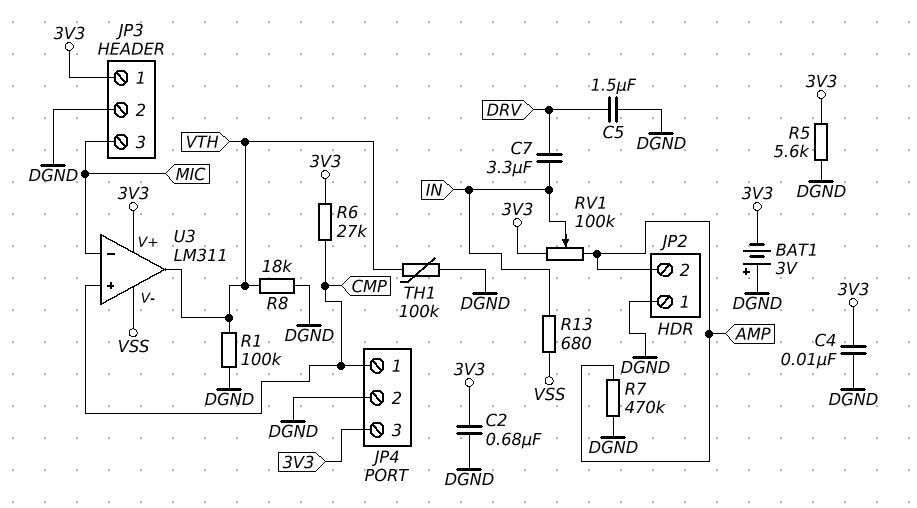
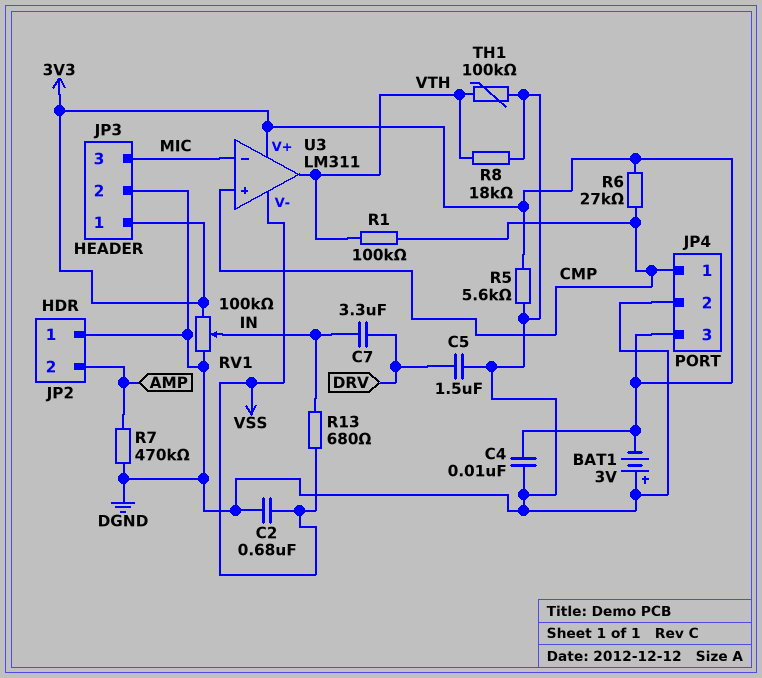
C2: 680nF (3V3, DGND) -> 680nF (DGND, VSS)
R1: 100k (DGND, VTH) -> 100k (CMP, VTH)
RV1: 100k (3V3, AMP, wiper IN) -> 100k (3V3, DGND, wiper IN)

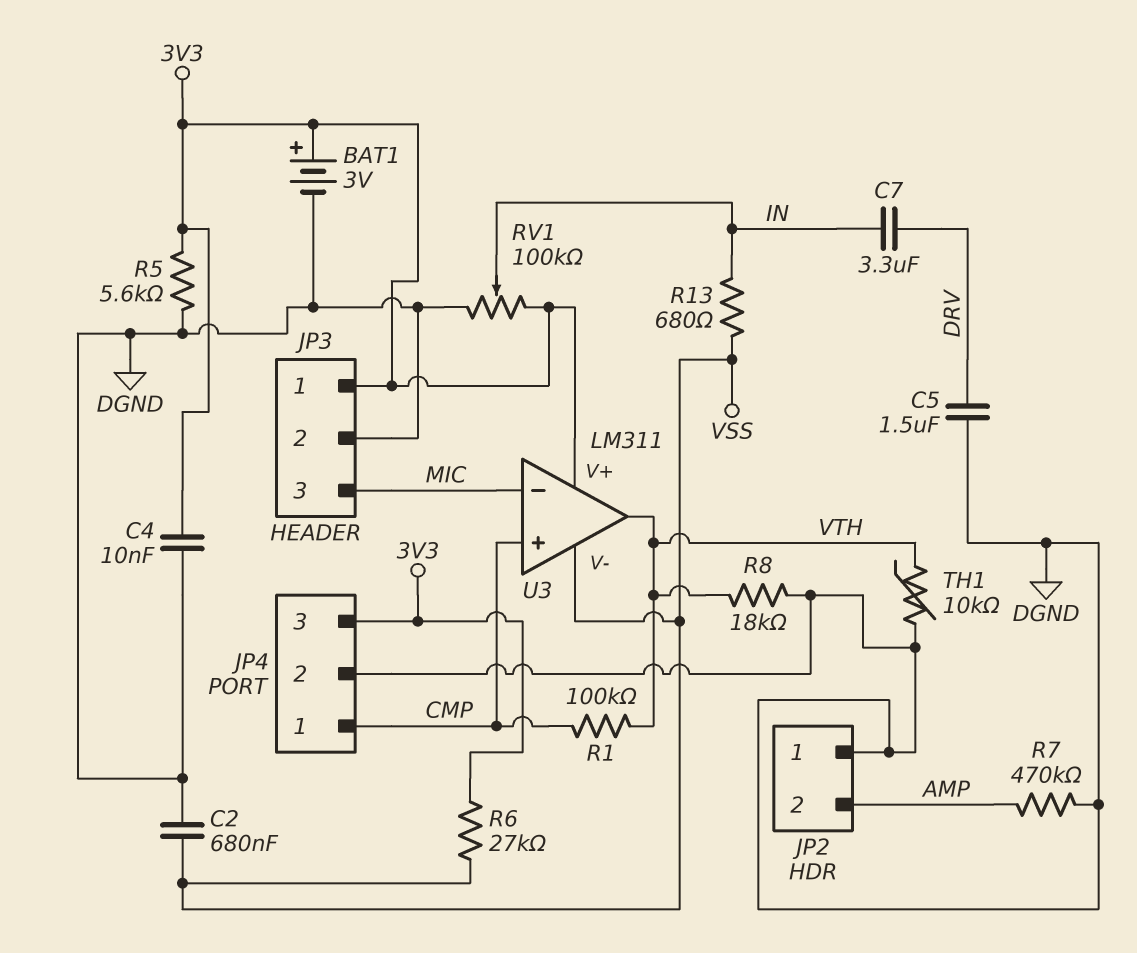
BAT1: 3V (plus DGND, minus 3V3) -> 3V (plus 3V3, minus DGND)
R6: 27k (3V3, CMP) -> 27k (3V3, VSS)
TH1: 100k (DGND, VTH) -> 10k (DGND, VTH)

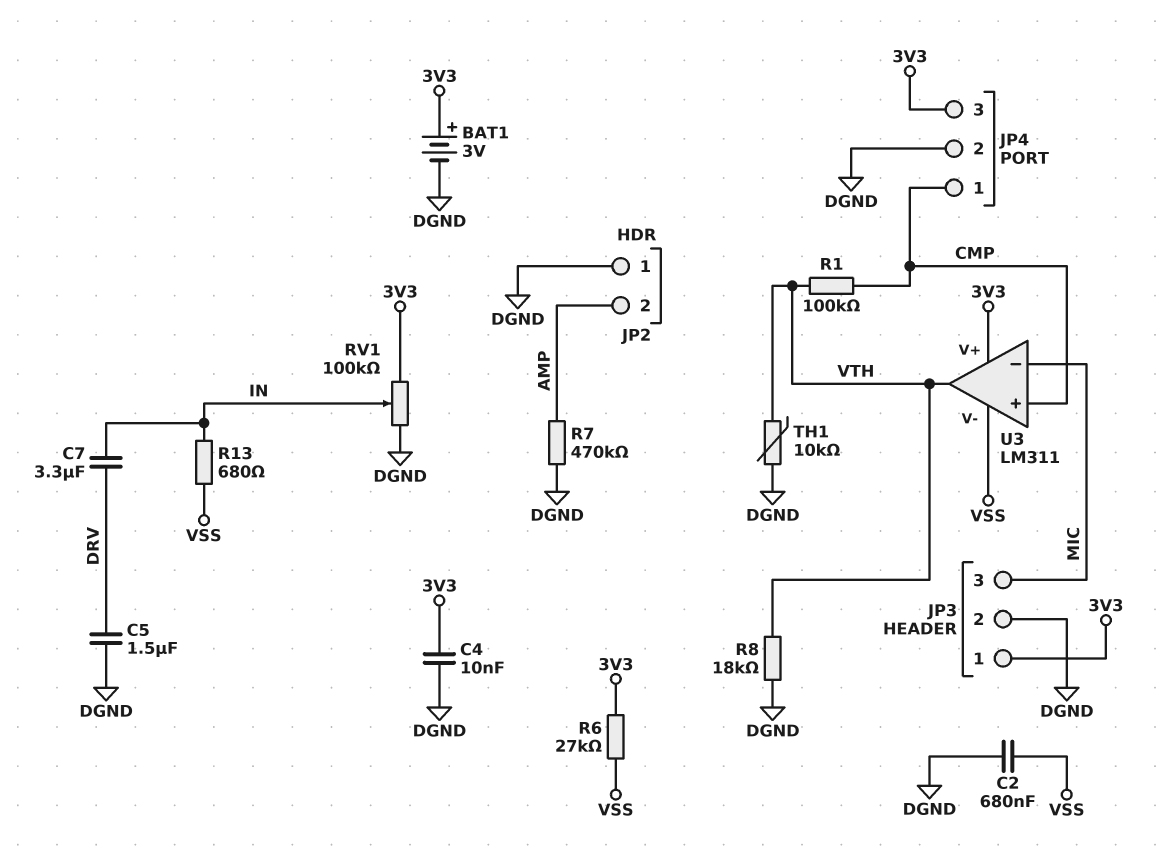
R5: 5.6k (3V3, DGND) -> none

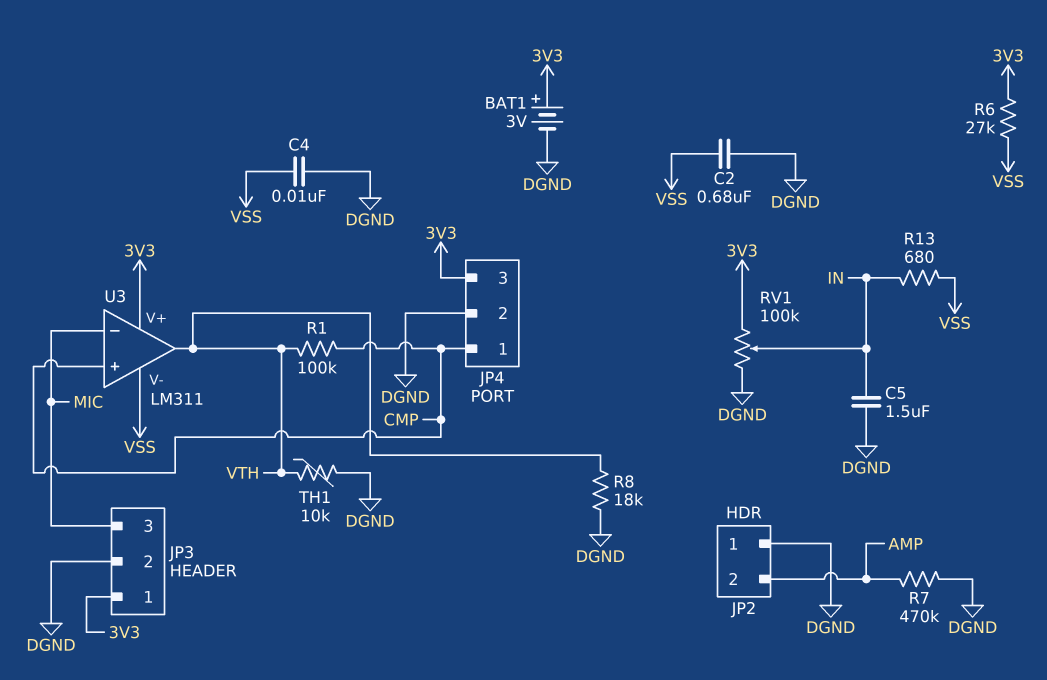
C4: 10nF (3V3, DGND) -> 10nF (DGND, VSS)
C5: 1.5uF (DGND, DRV) -> 1.5uF (DGND, IN)
C7: 3.3uF (DRV, IN) -> none

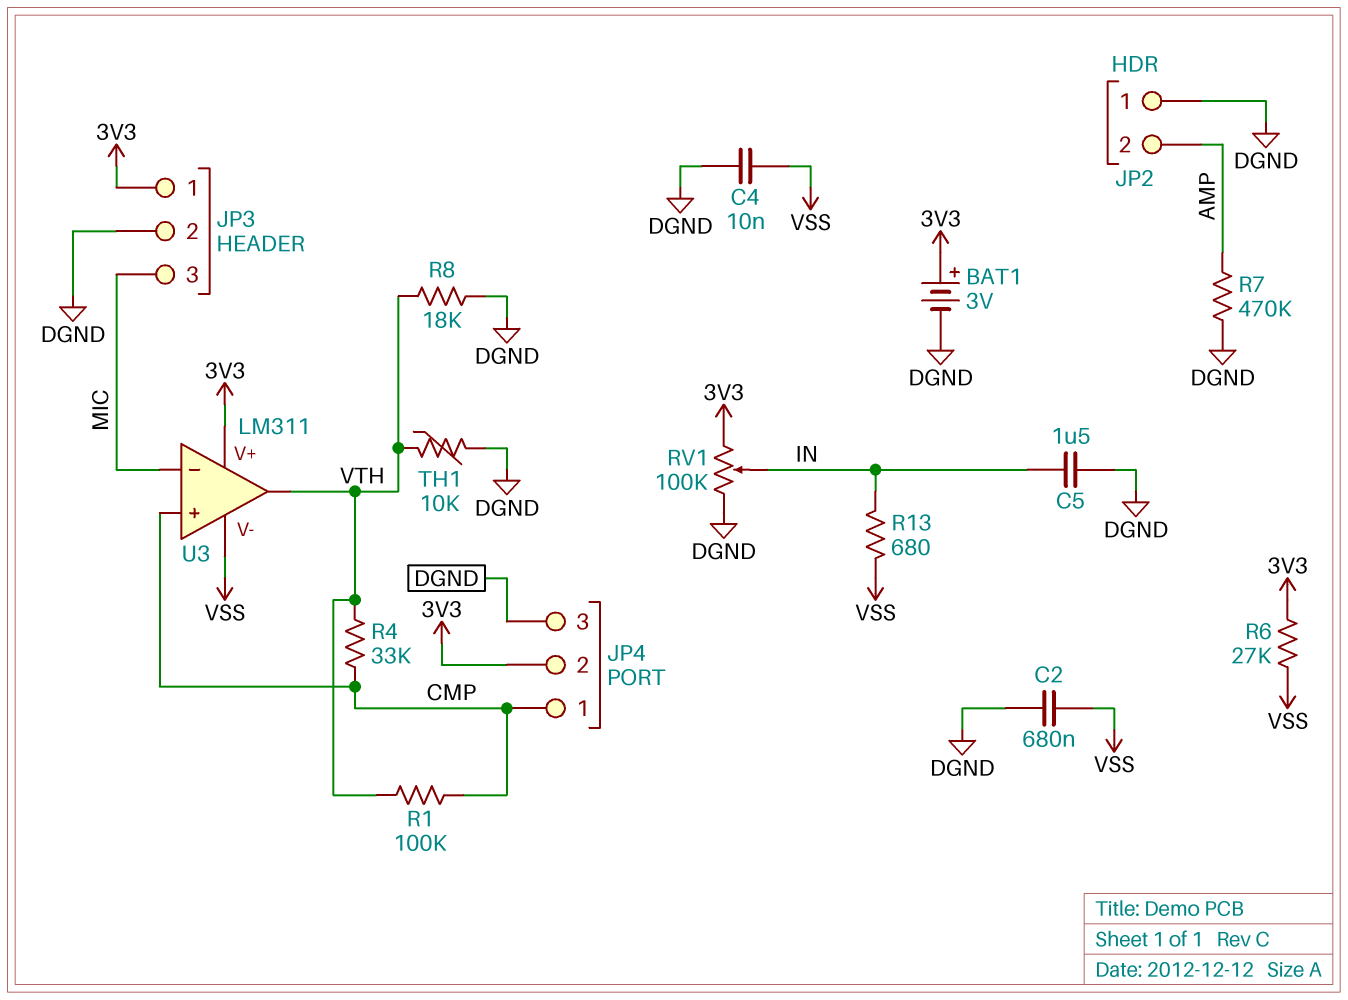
JP4 pin 2: DGND -> 3V3
JP4 pin 3: 3V3 -> DGND
R4: none -> 33k (CMP, VTH)

